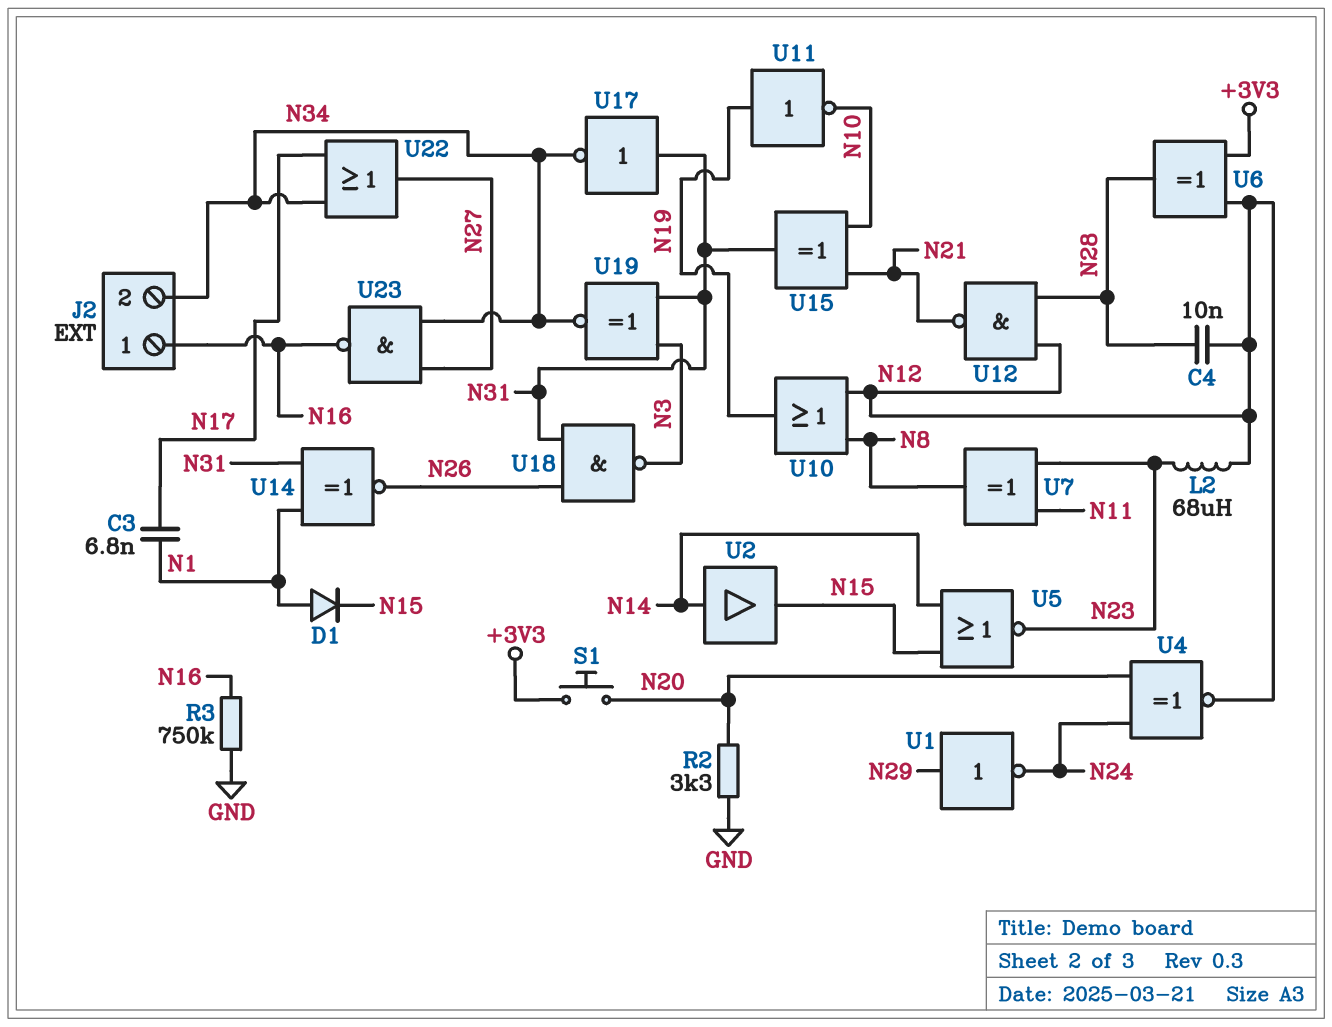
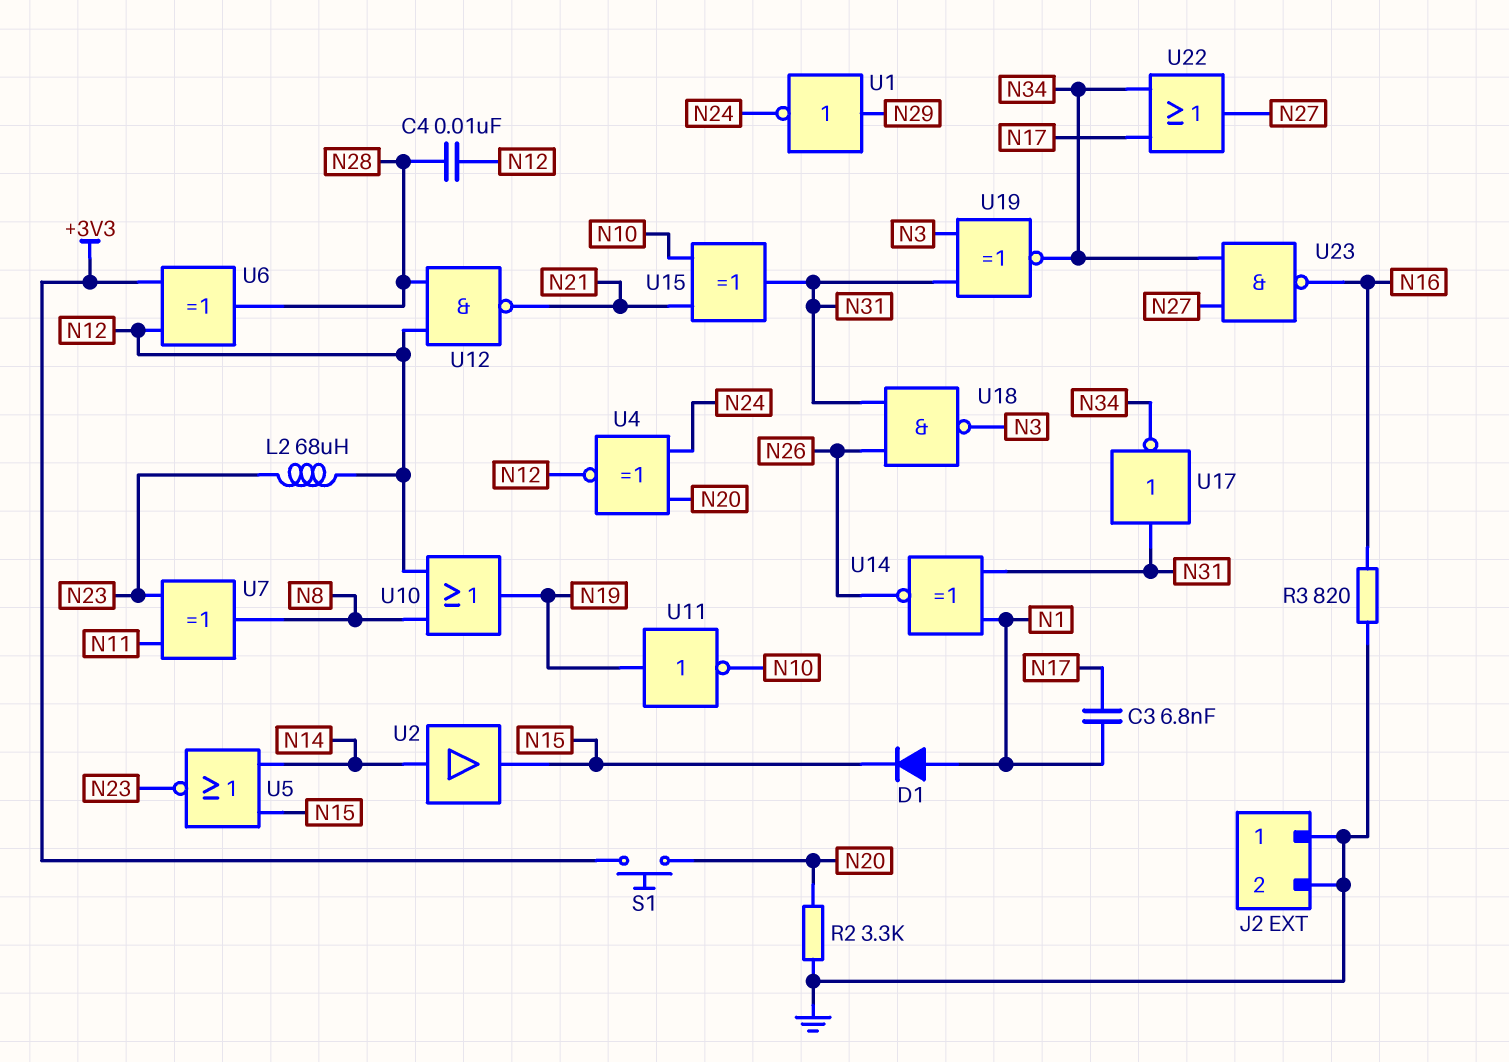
J2 pin 1: N16 -> GND
J2 pin 2: N34 -> GND
R3: 750k (GND, N16) -> 820 (GND, N16)

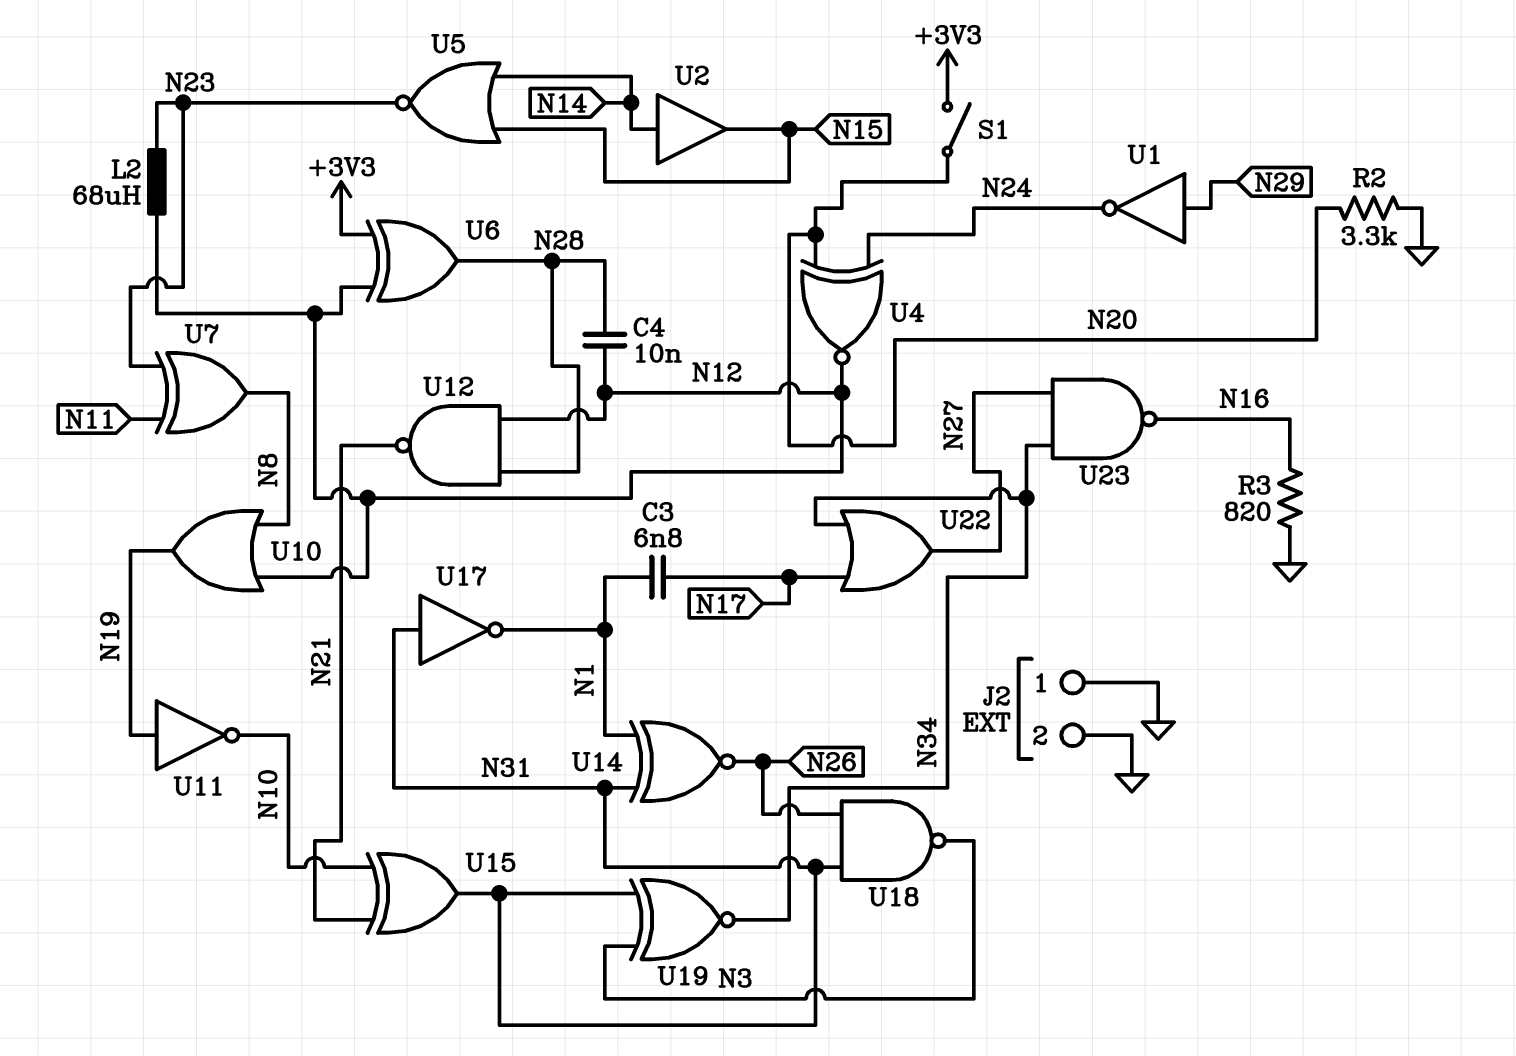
D1: diode (A N1, K N15) -> none
S1: button (+3V3, N20) -> switch (+3V3, N20)
U17: NOT (in N31, out N34) -> NOT (in N31, out N1)

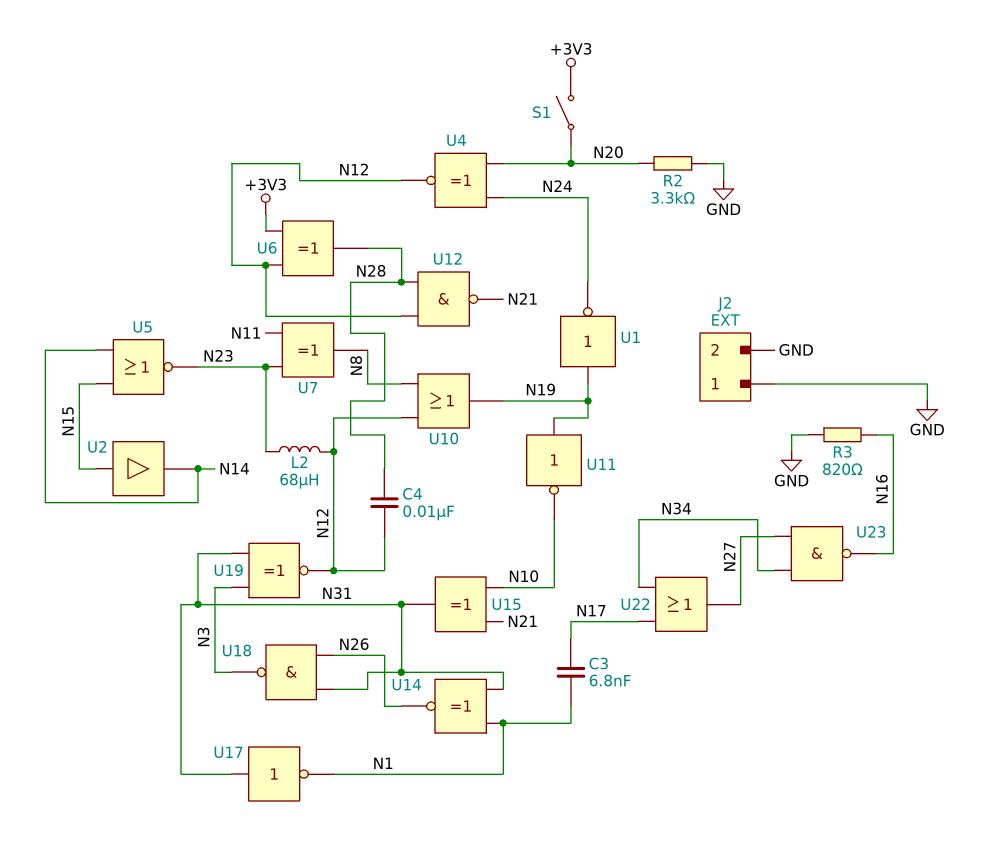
U1: NOT (in N29, out N24) -> NOT (in N19, out N24)
U2: buffer (in N14, out N15) -> buffer (in N15, out N14)
U19: XNOR (in N3, in N31, out N34) -> XNOR (in N3, in N31, out N12)

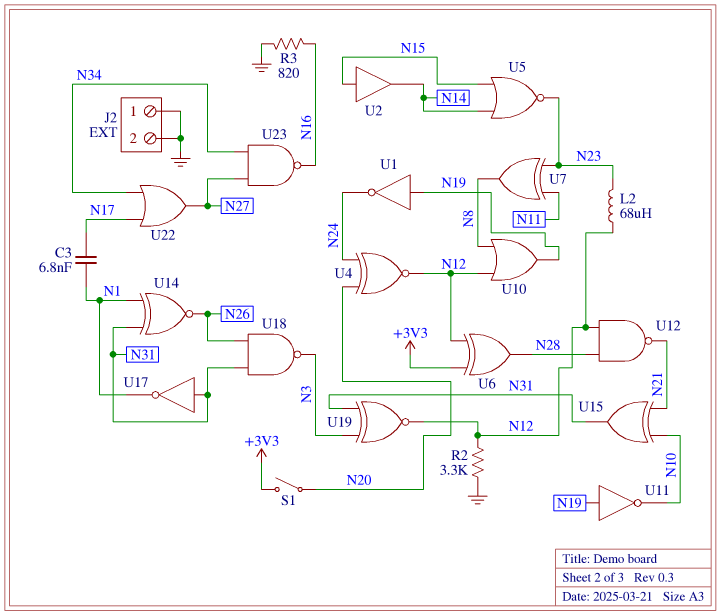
C4: 10nF (N12, N28) -> none
R2: 3.3k (GND, N20) -> 3.3k (GND, N12)

